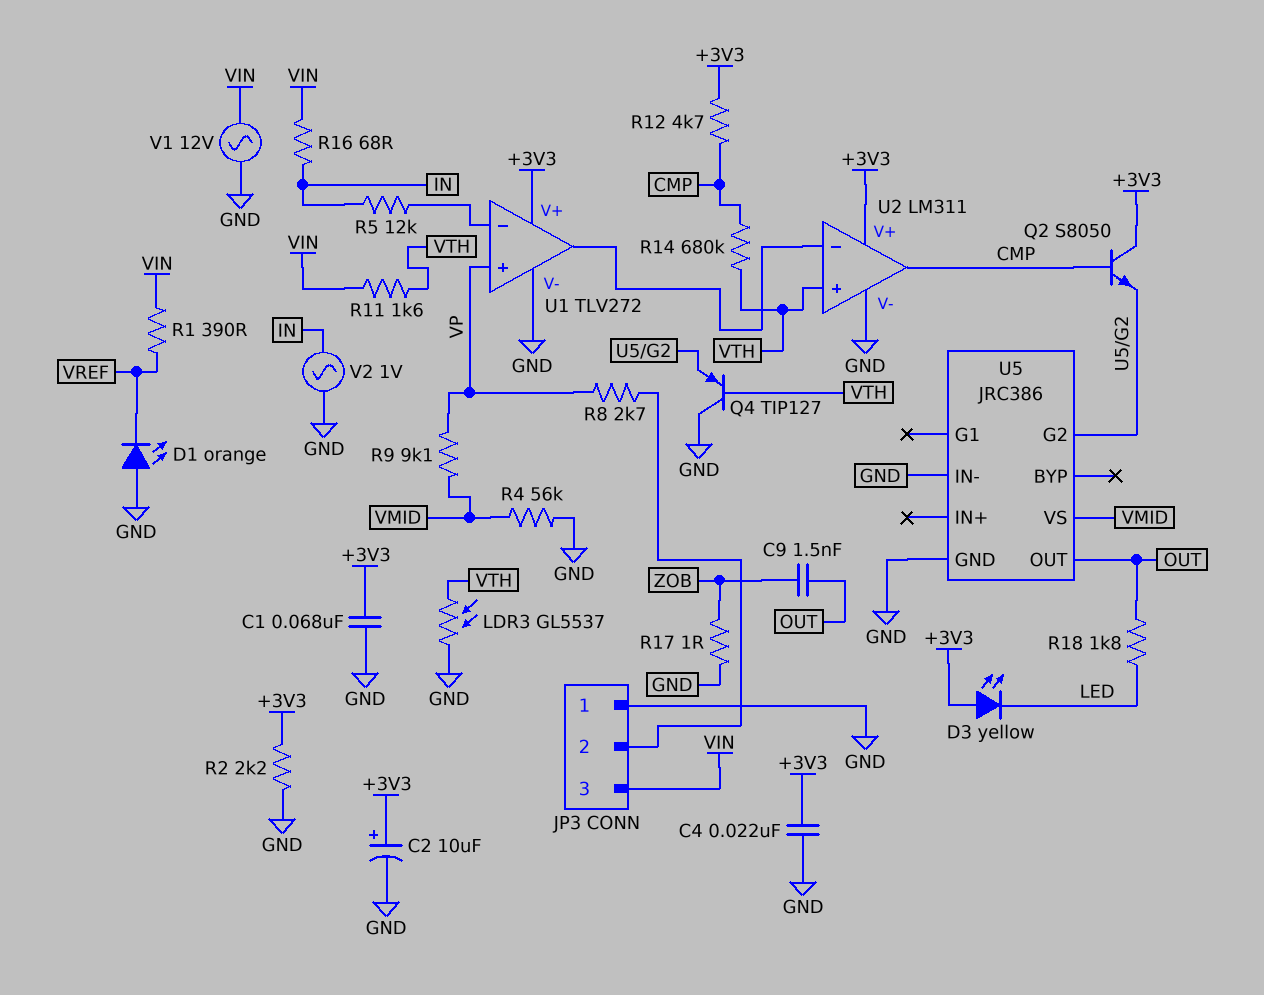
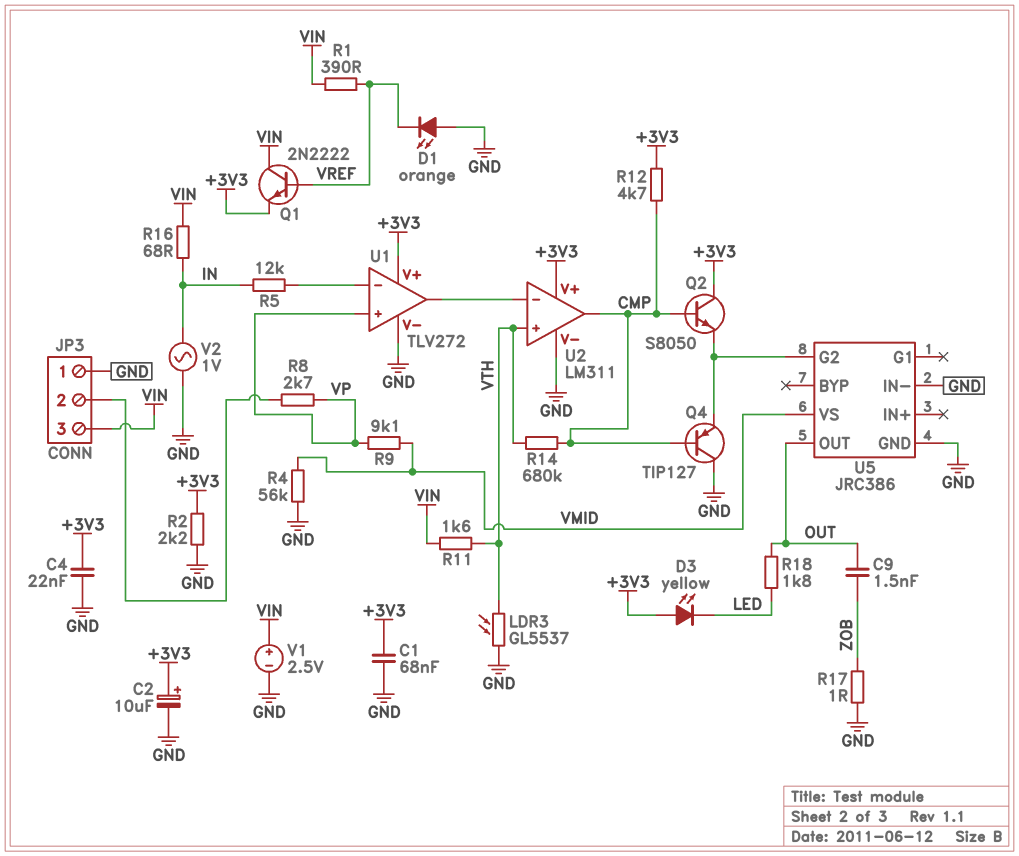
Q1: none -> NPN 2N2222 (B VREF, C VIN, E +3V3)
Q4: PNP TIP127 (B VTH, C GND, E U5/G2) -> PNP TIP127 (B CMP, C GND, E U5/G2)
V1: AC 12V (GND, VIN) -> 2.5V (plus VIN, minus GND)

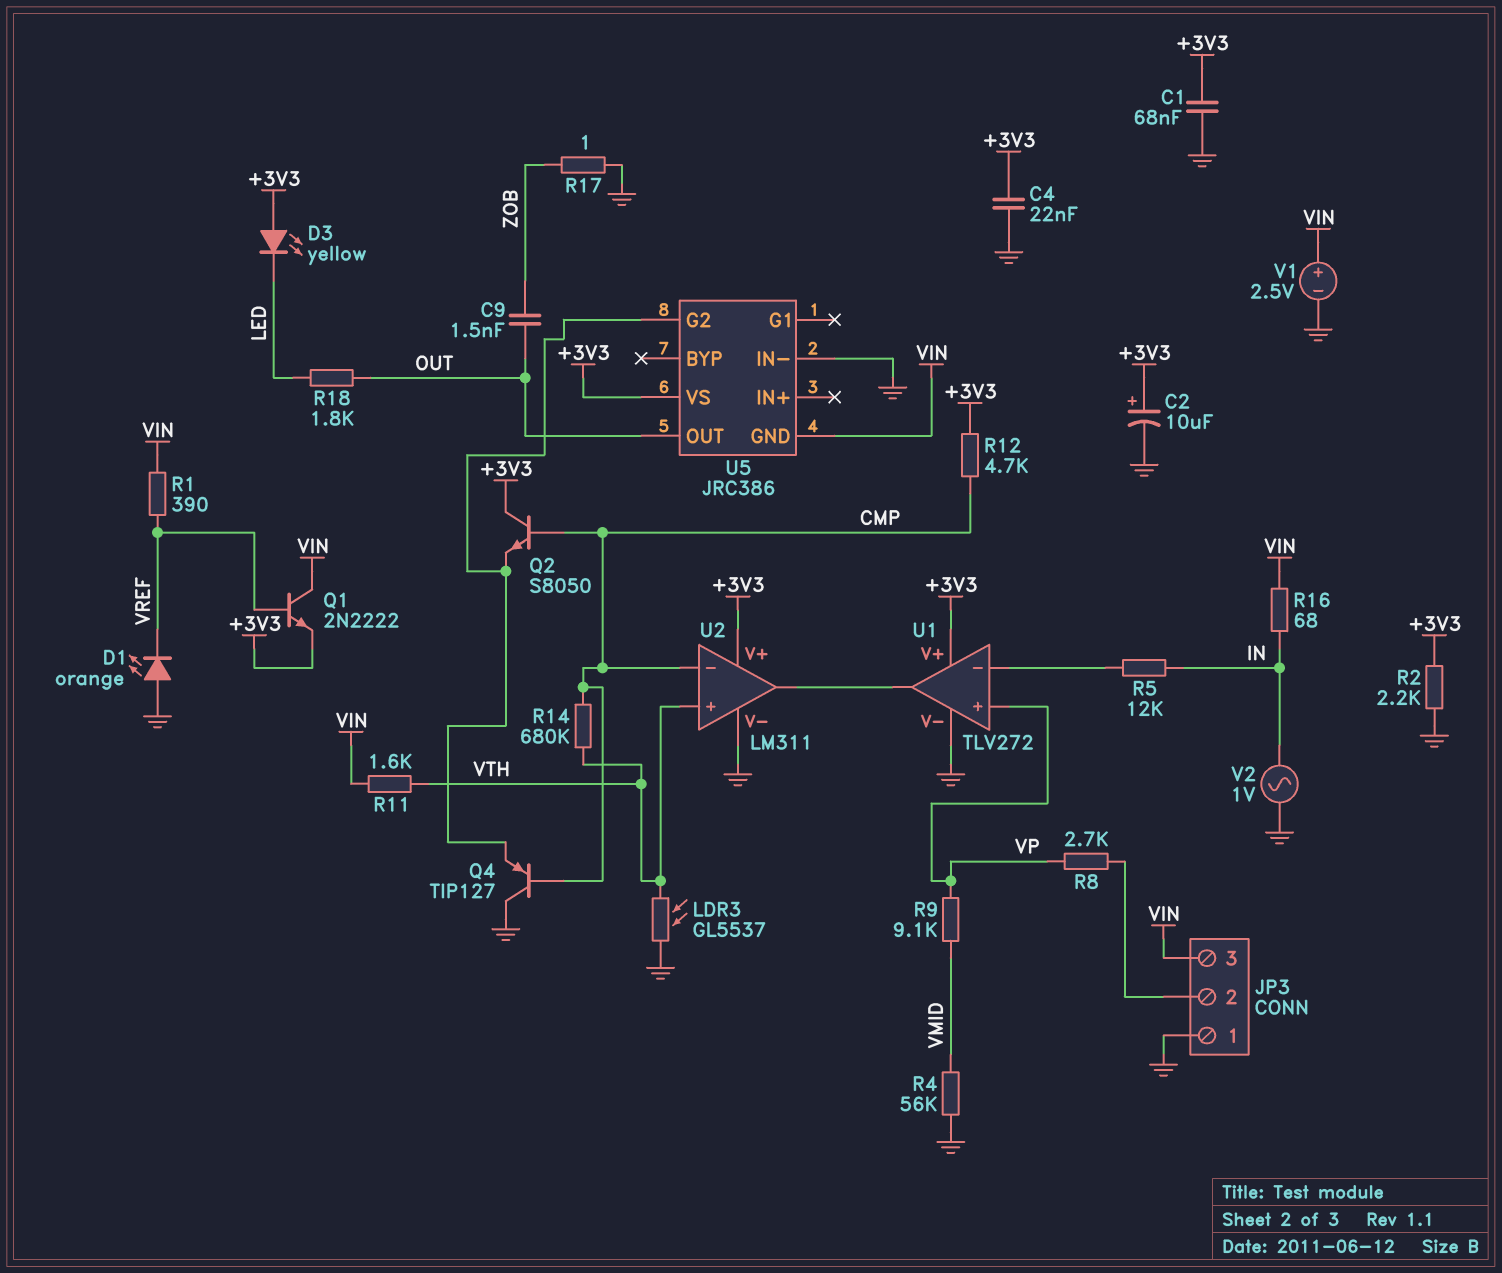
U2 pin in-: U1/out -> CMP
U2 pin out: CMP -> U1/out
U5 pin GND: GND -> VIN
U5 pin VS: VMID -> +3V3

